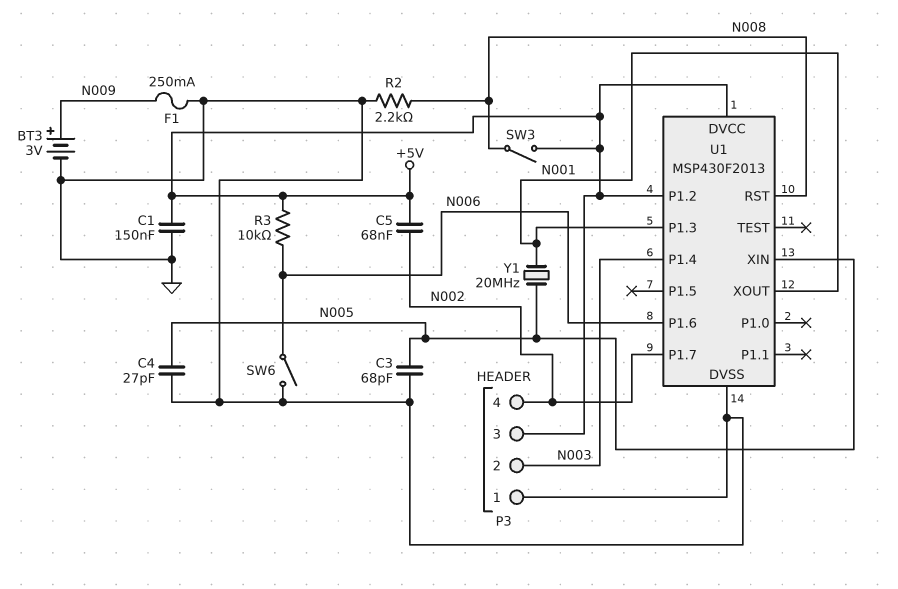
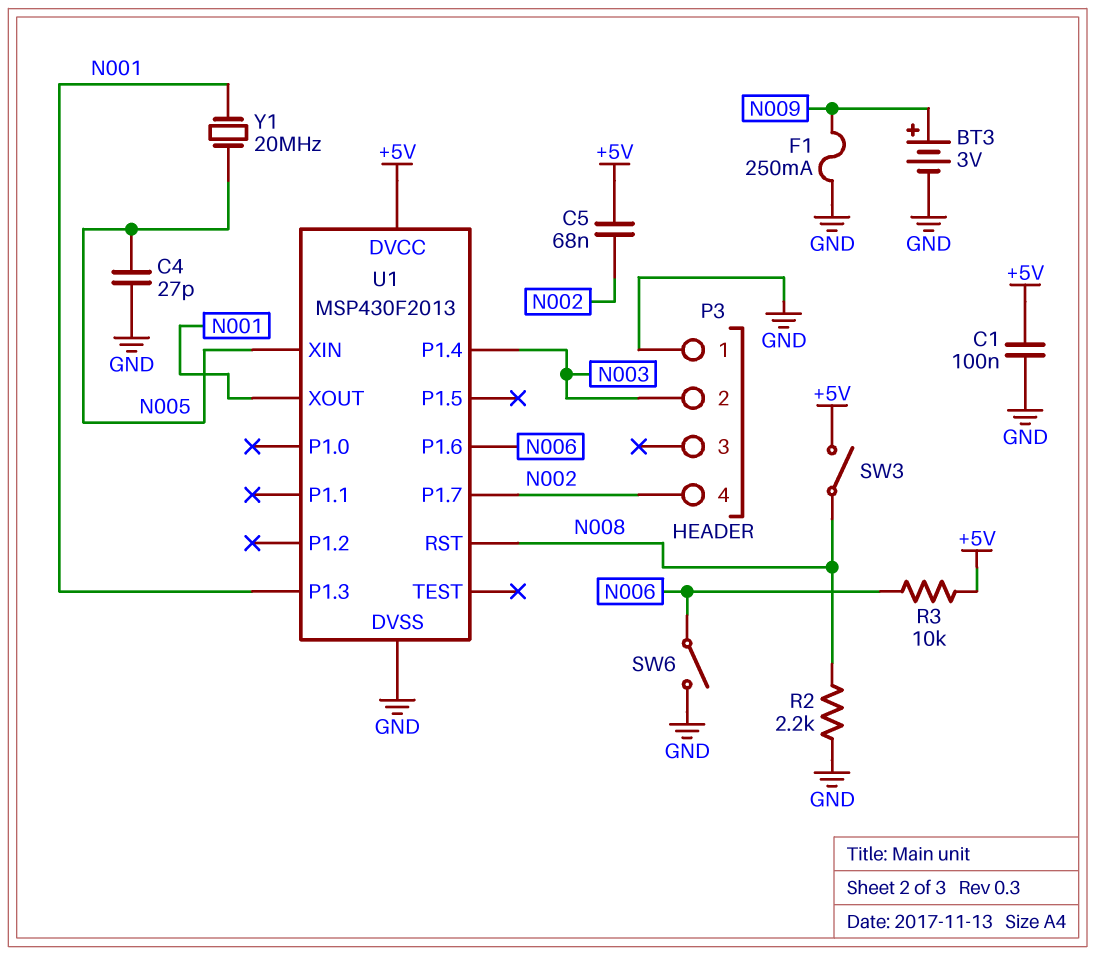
C1: 150nF (+5V, GND) -> 100nF (+5V, GND)
C3: 68pF (GND, N005) -> none
P3 pin 3: +5V -> none
U1 pin P1.2: +5V -> none

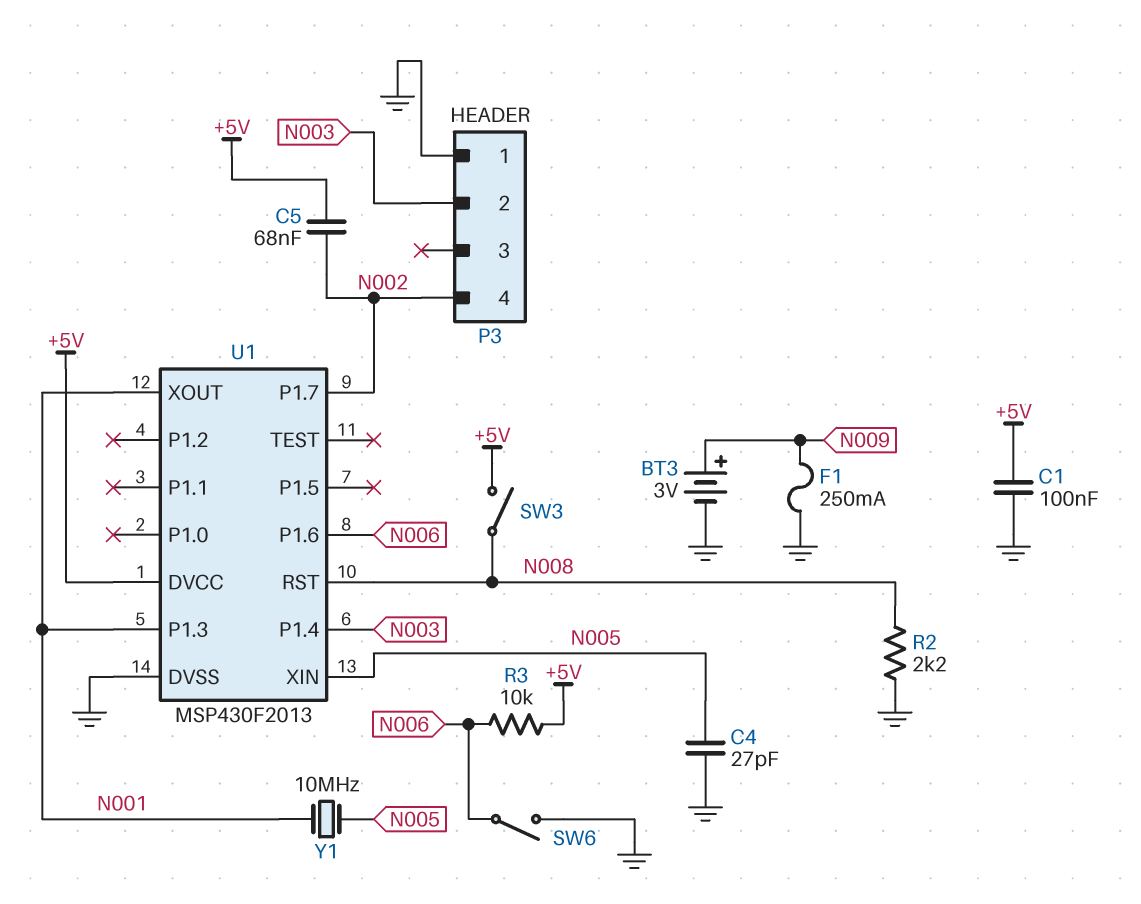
Y1: 20MHz (N001, N005) -> 10MHz (N001, N005)

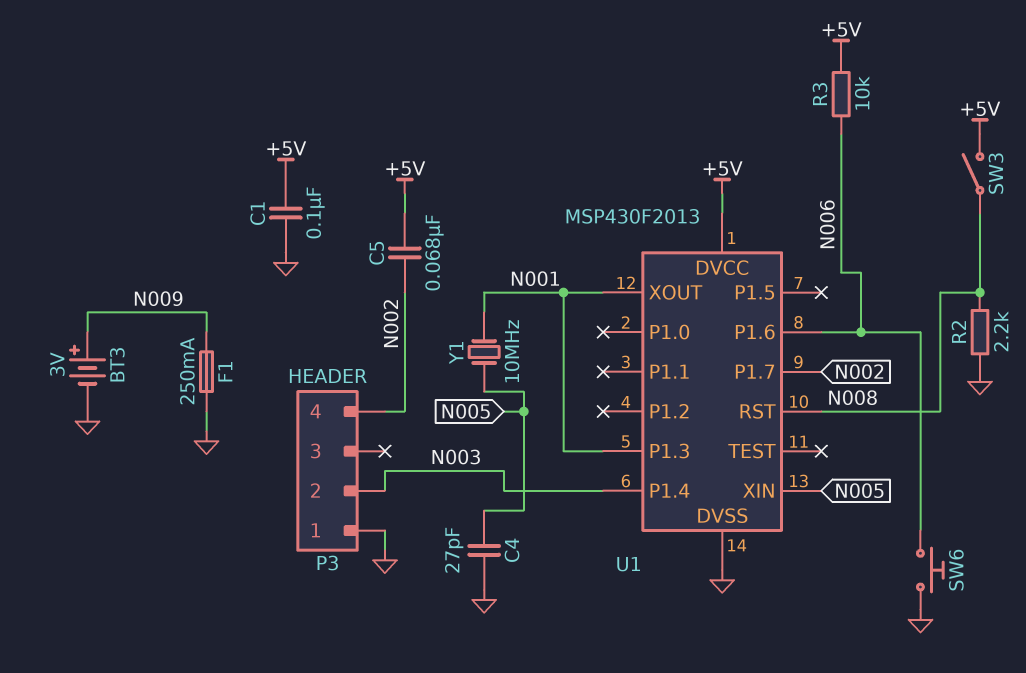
SW6: switch (GND, N006) -> button (GND, N006)

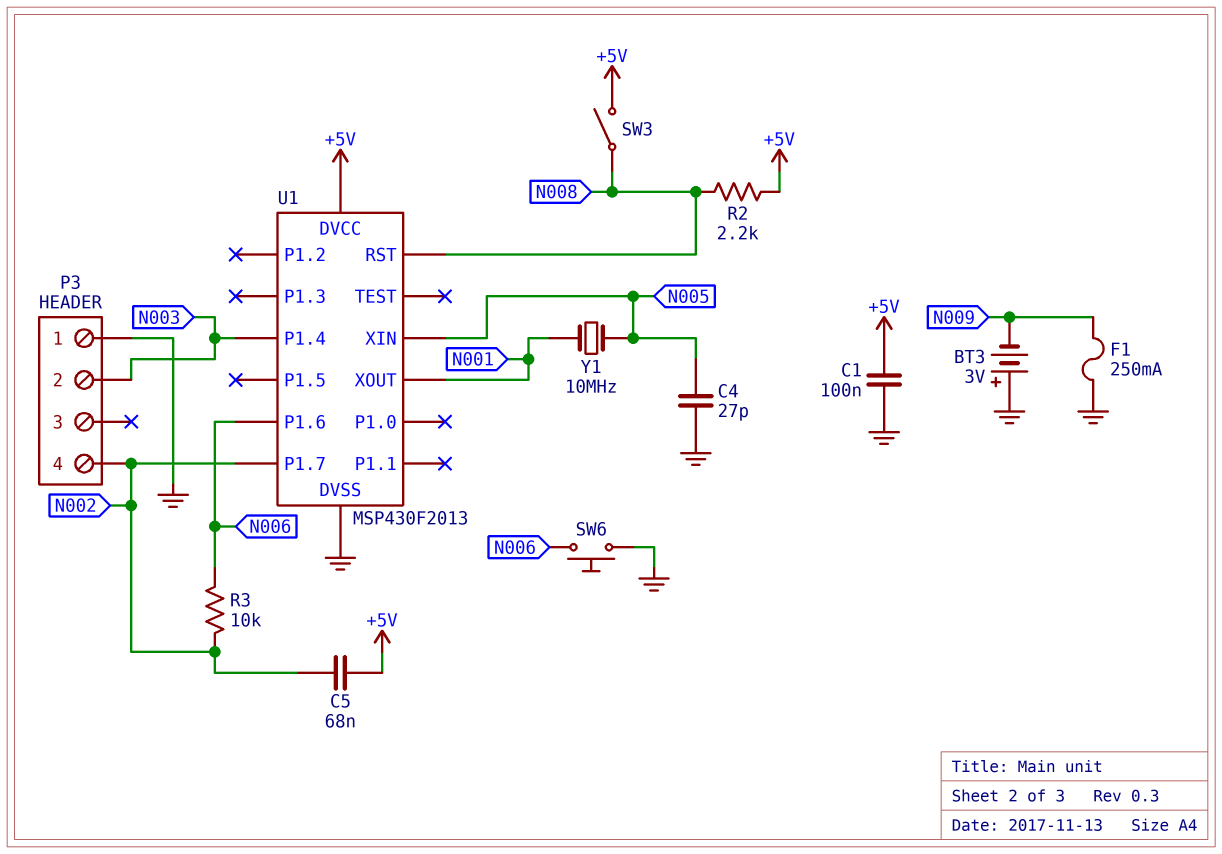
BT3: 3V (plus N009, minus GND) -> 3V (plus GND, minus N009)
R2: 2.2k (GND, N008) -> 2.2k (+5V, N008)
R3: 10k (+5V, N006) -> 10k (N002, N006)
U1 pin P1.3: N001 -> none

